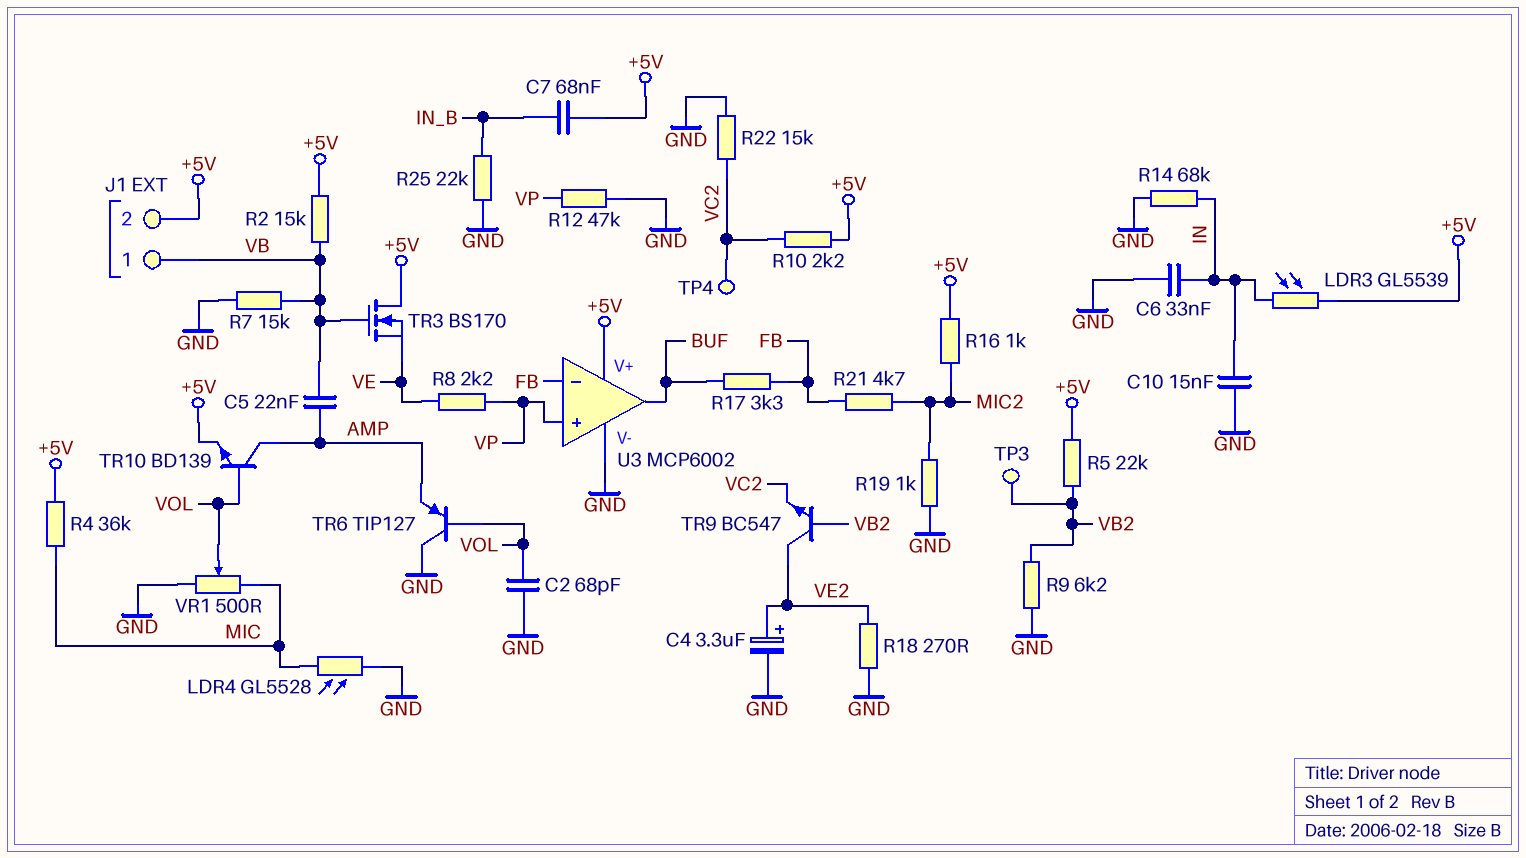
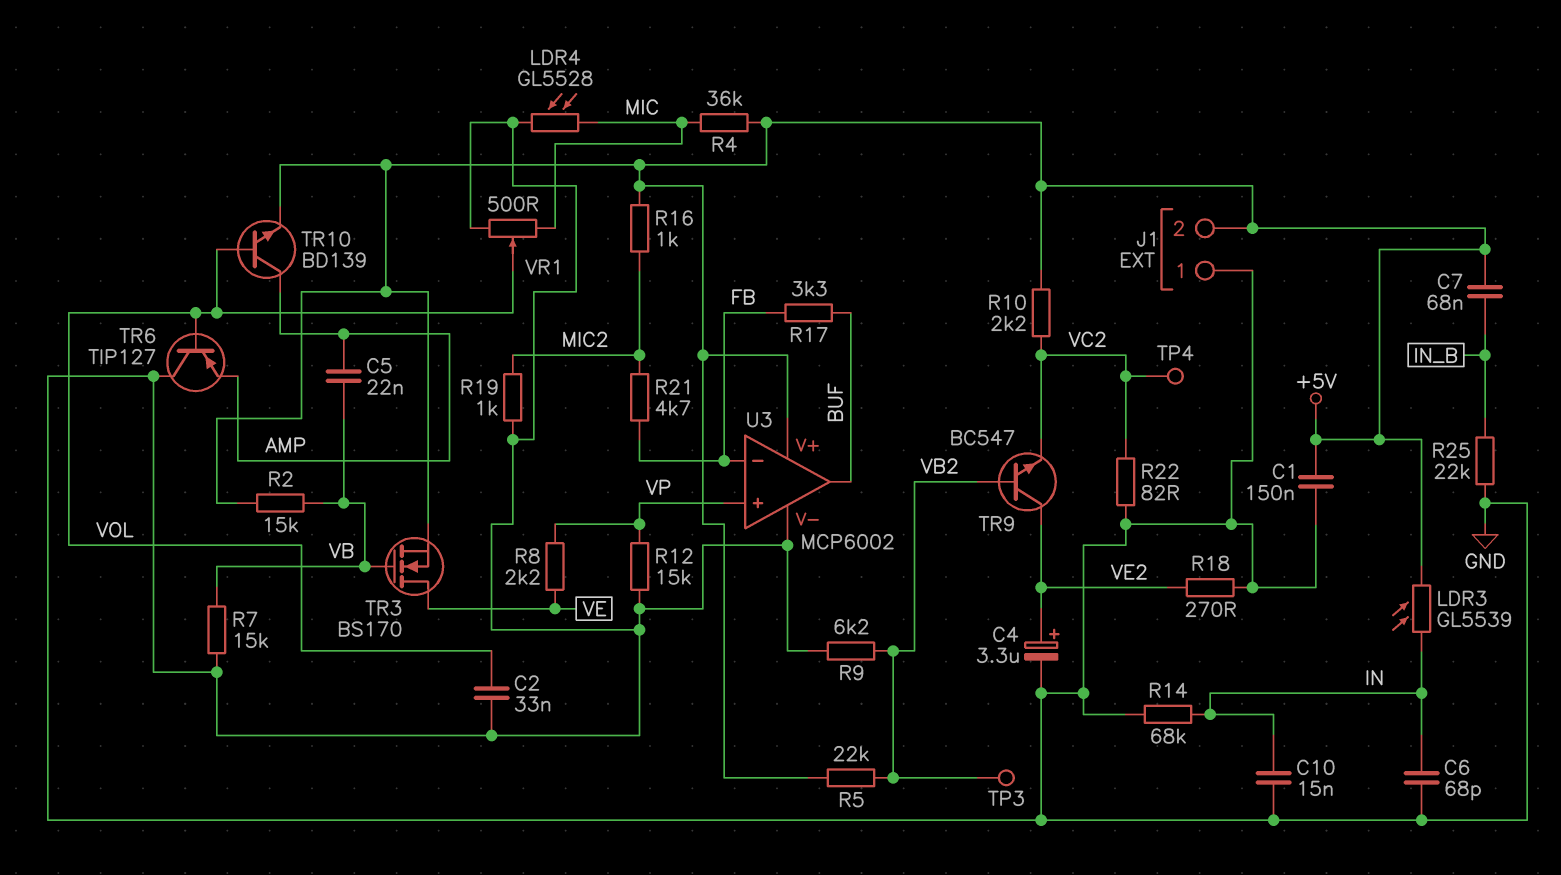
C1: none -> 150nF (+5V, GND)
C2: 68pF (GND, VOL) -> 33nF (GND, VOL)
C6: 33nF (GND, IN) -> 68pF (GND, IN)
J1 pin 1: VB -> GND
R12: 47k (GND, VP) -> 15k (GND, VP)
R22: 15k (GND, VC2) -> 82 (GND, VC2)
TR3: NMOS BS170 (G VB, D +5V, S VE) -> NMOS BS170 (G VB, D VE, S +5V)

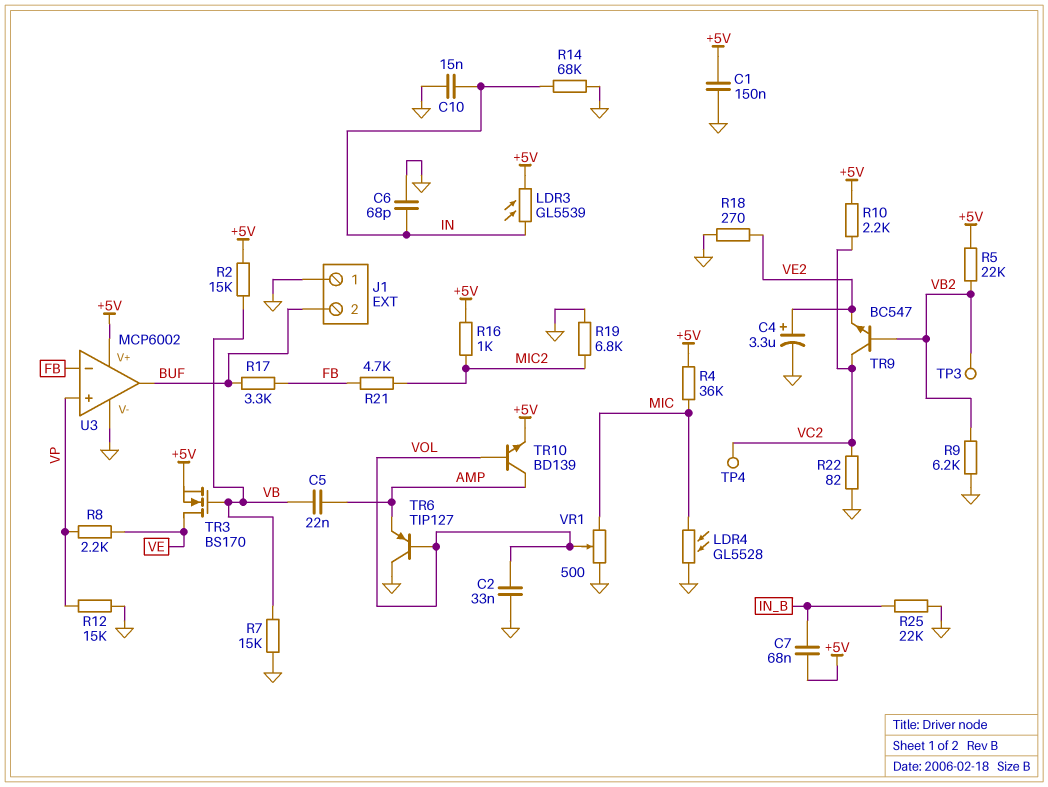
J1 pin 2: +5V -> BUF
R19: 1k (GND, MIC2) -> 6.8k (GND, MIC2)
TR9: NPN BC547 (B VB2, C VE2, E VC2) -> NPN BC547 (B VB2, C VC2, E VE2)

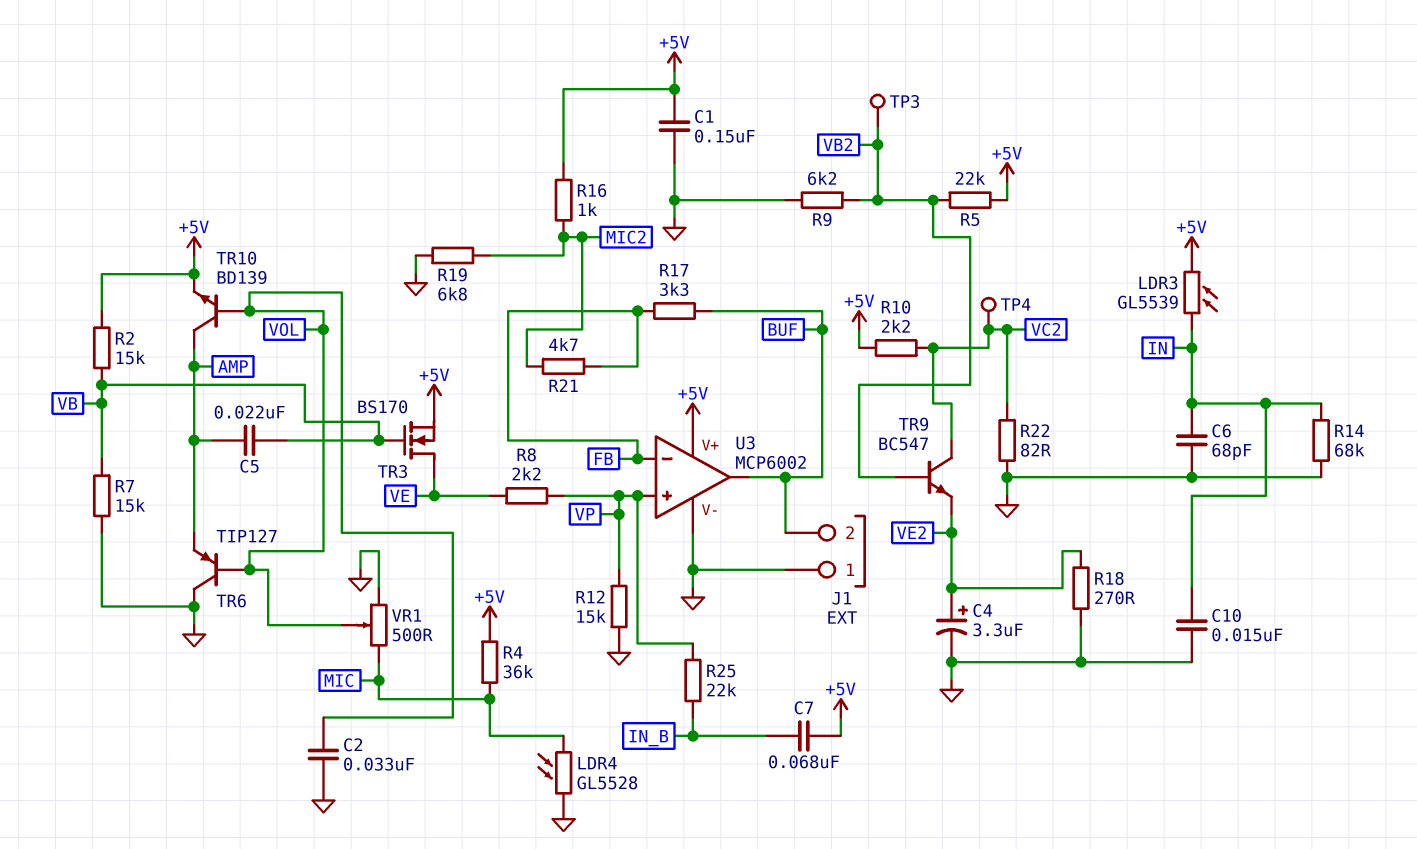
R25: 22k (GND, IN_B) -> 22k (IN_B, VP)

